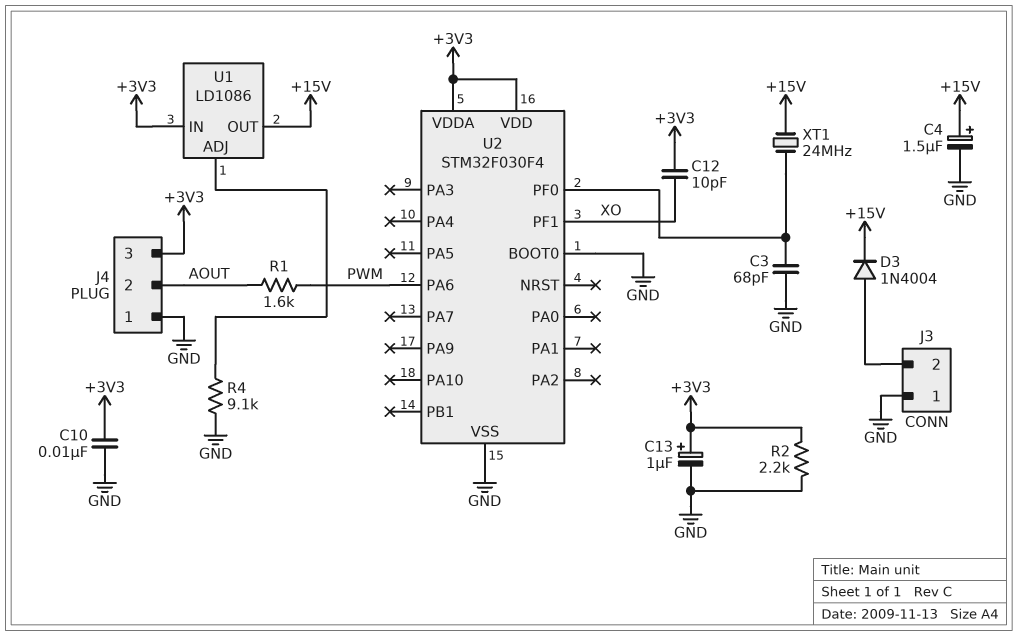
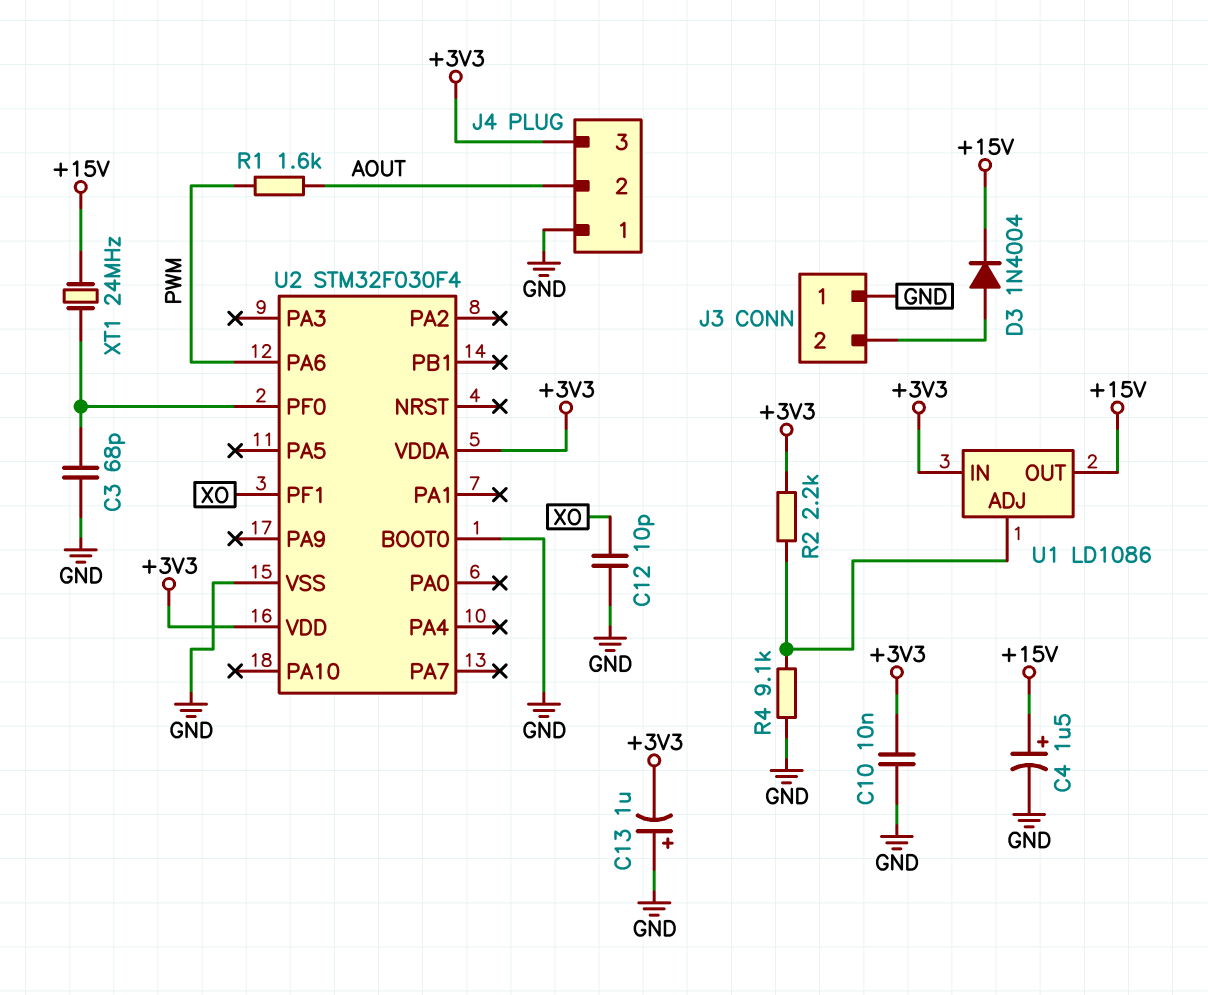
C12: 10pF (+3V3, XO) -> 10pF (GND, XO)
C13: 1uF (plus +3V3, minus GND) -> 1uF (plus GND, minus +3V3)
R2: 2.2k (+3V3, GND) -> 2.2k (+3V3, U1/ADJ)

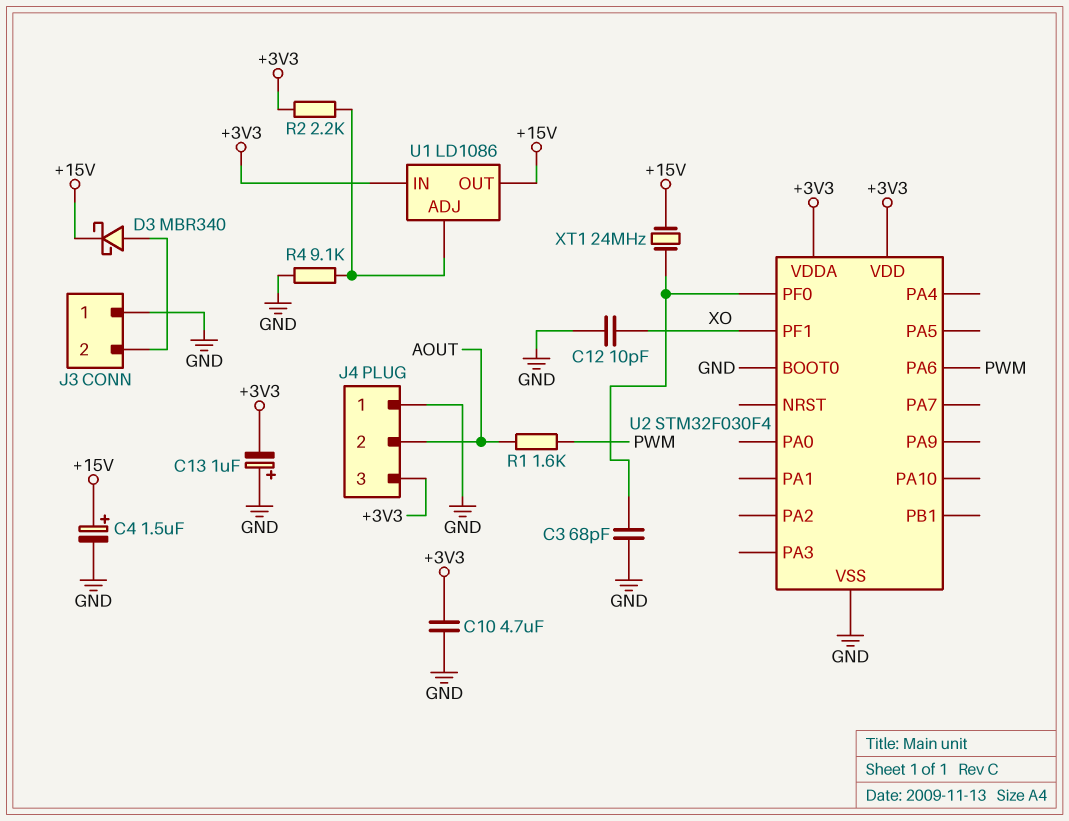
C10: 10nF (+3V3, GND) -> 4.7uF (+3V3, GND)
D3: diode 1N4004 (A J3/2, K +15V) -> schottky MBR340 (A J3/2, K +15V)

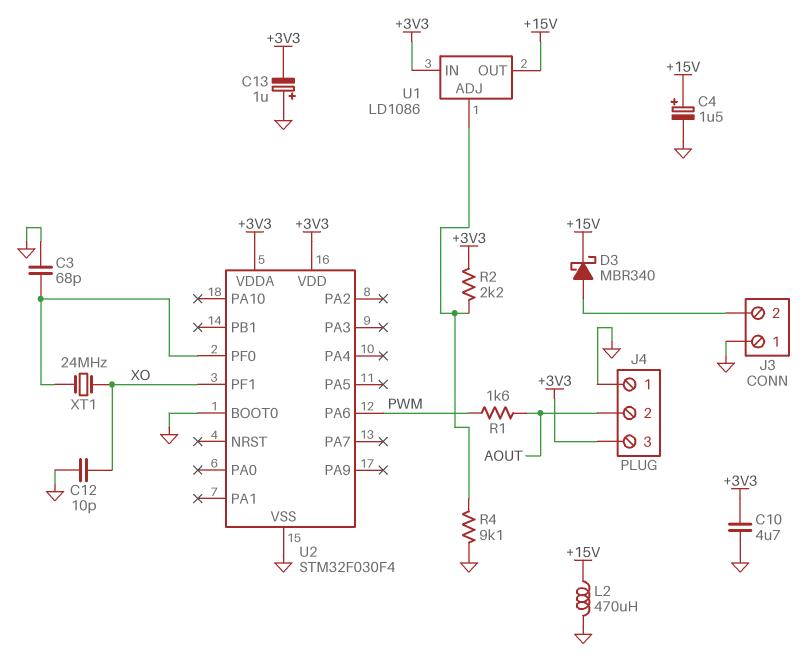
L2: none -> 470uH (+15V, GND)
XT1: 24MHz (+15V, U2/PF0) -> 24MHz (U2/PF0, XO)

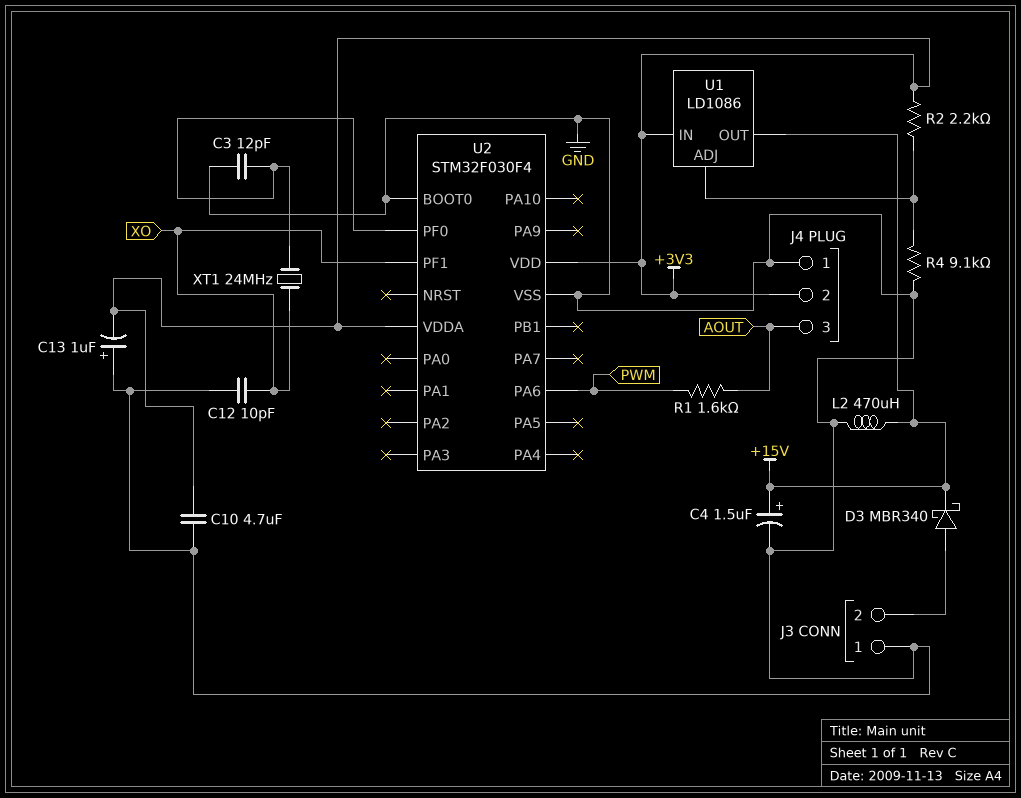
C3: 68pF (GND, U2/PF0) -> 12pF (GND, U2/PF0)
J4 pin 2: AOUT -> +3V3
J4 pin 3: +3V3 -> AOUT

